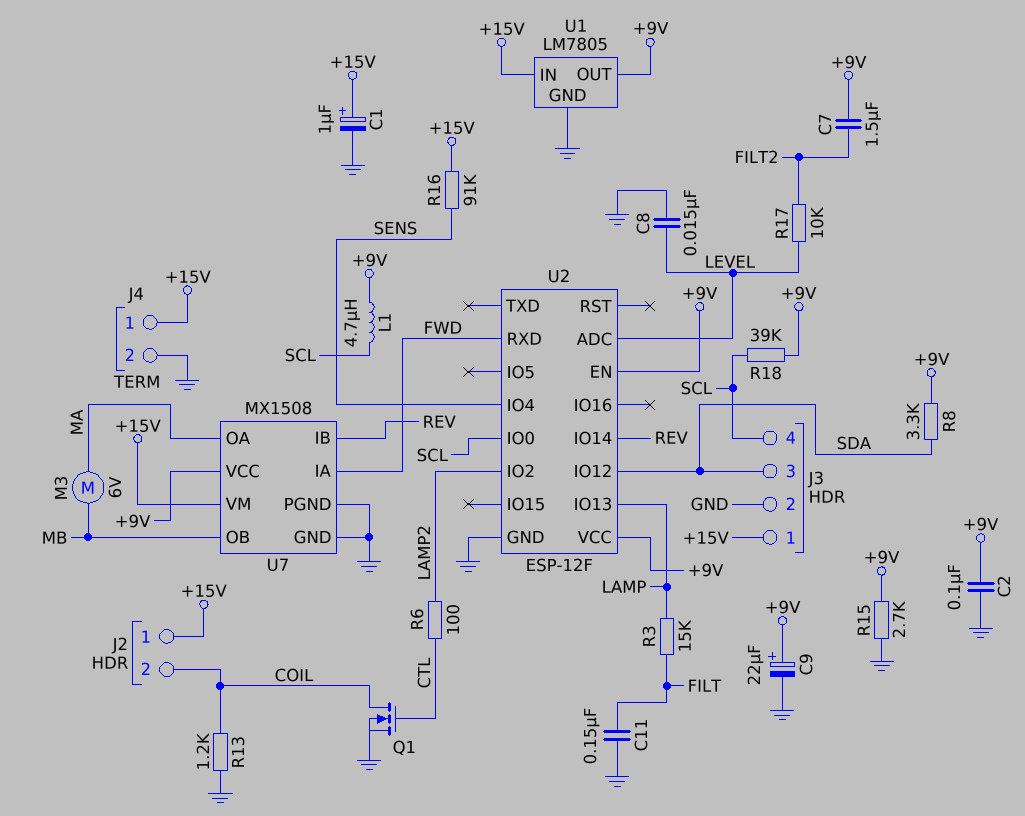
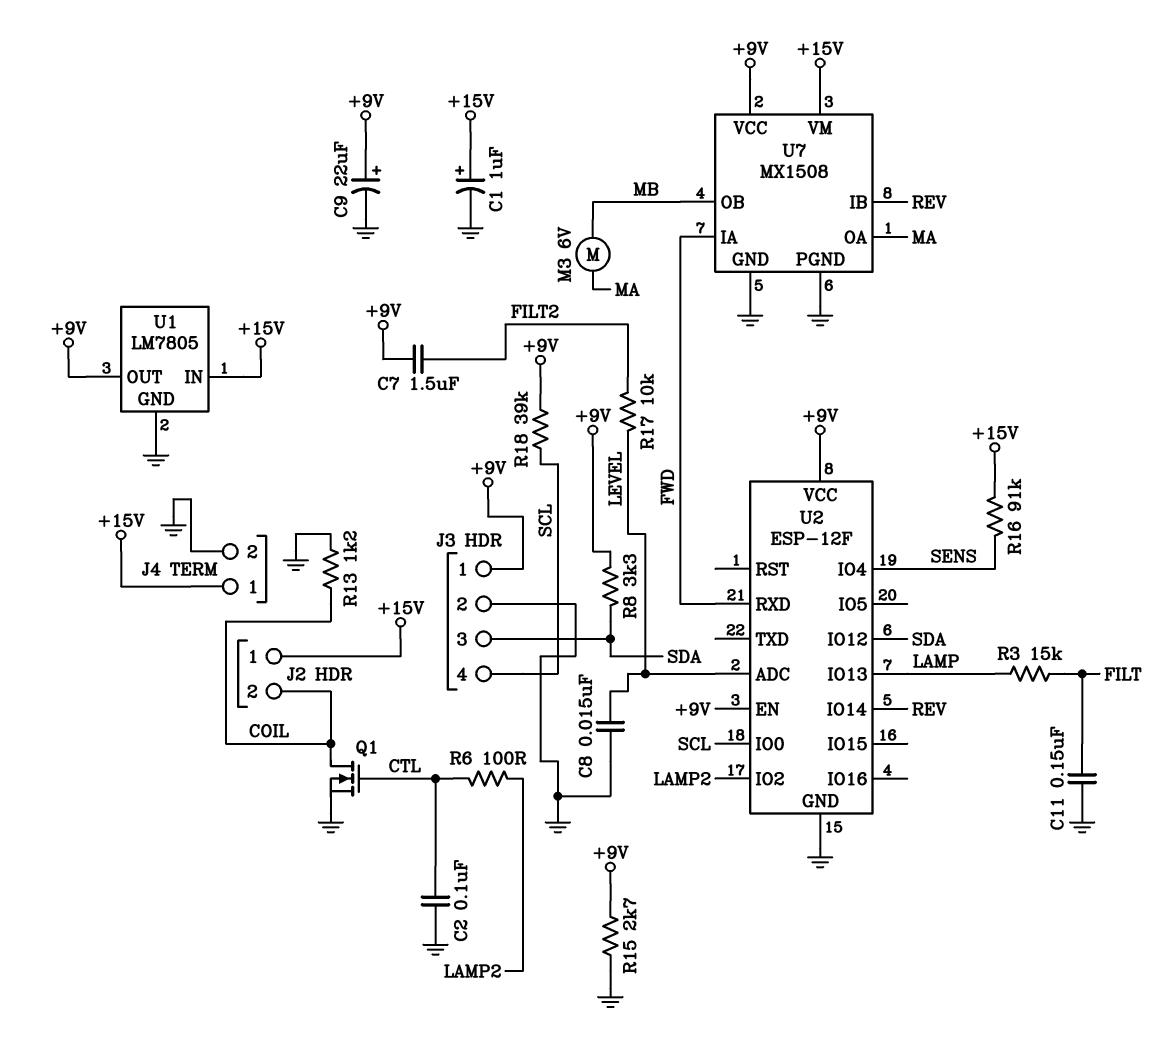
C2: 100nF (+9V, GND) -> 100nF (CTL, GND)
J3 pin 1: +15V -> +9V
L1: 4.7uH (+9V, SCL) -> none

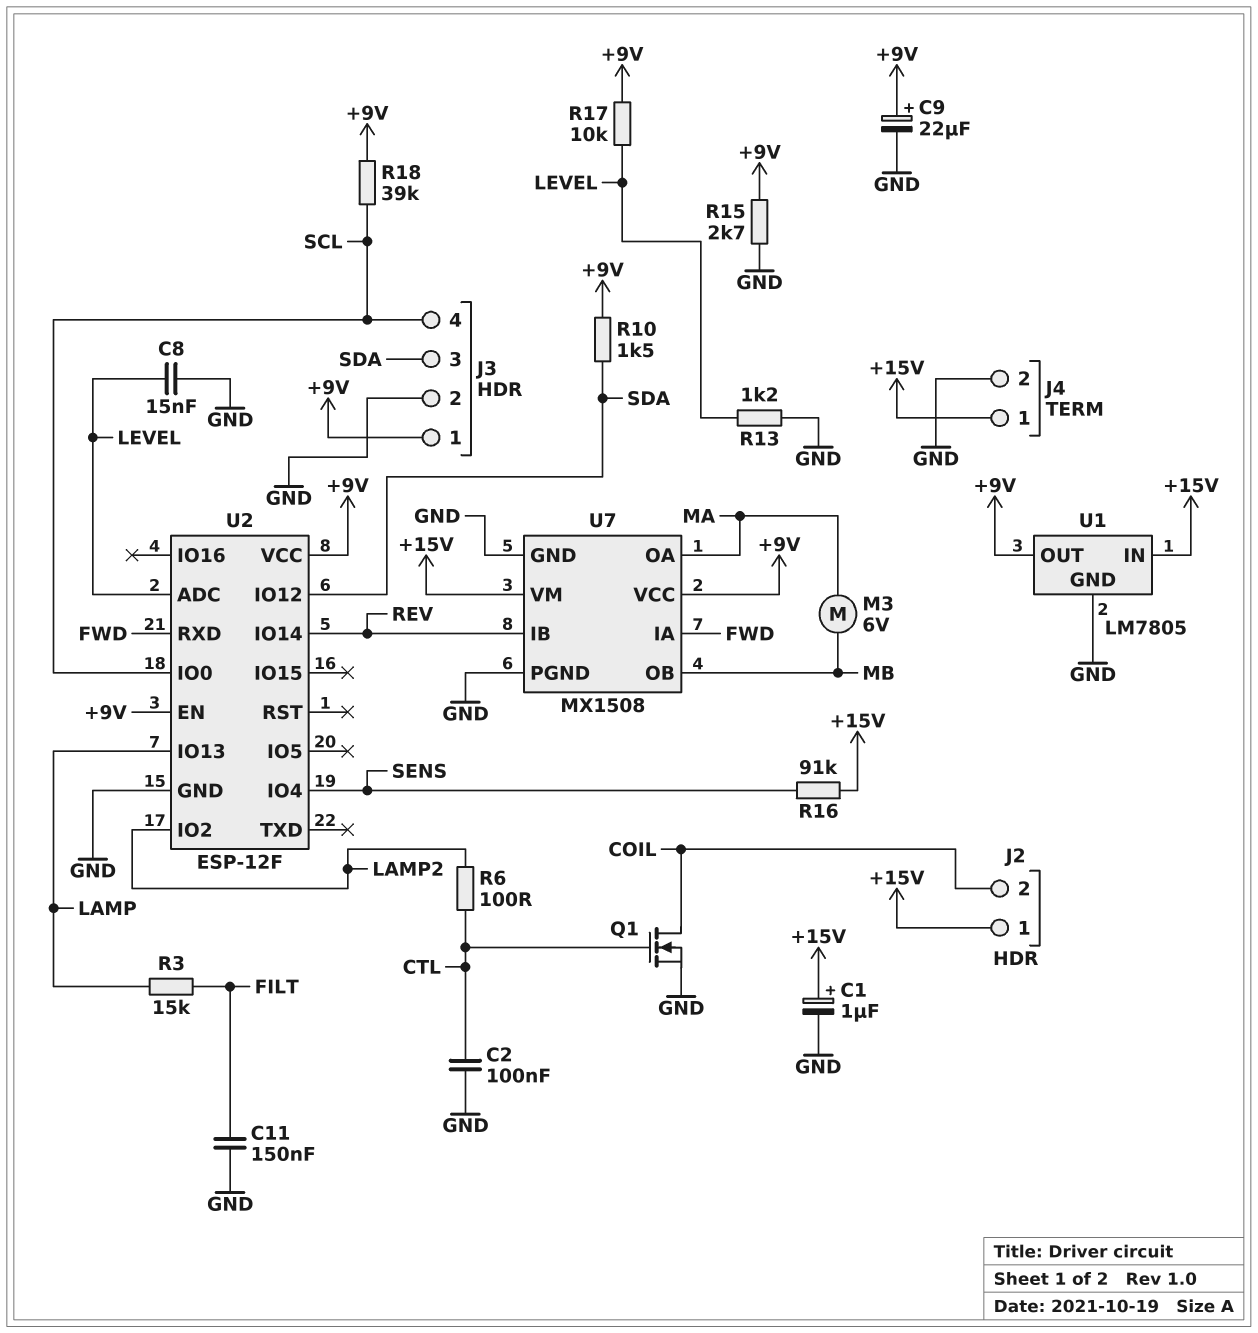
C7: 1.5uF (+9V, FILT2) -> none
R8: 3.3k (+9V, SDA) -> none
R10: none -> 1.5k (+9V, SDA)
R13: 1.2k (COIL, GND) -> 1.2k (GND, LEVEL)
R17: 10k (FILT2, LEVEL) -> 10k (+9V, LEVEL)

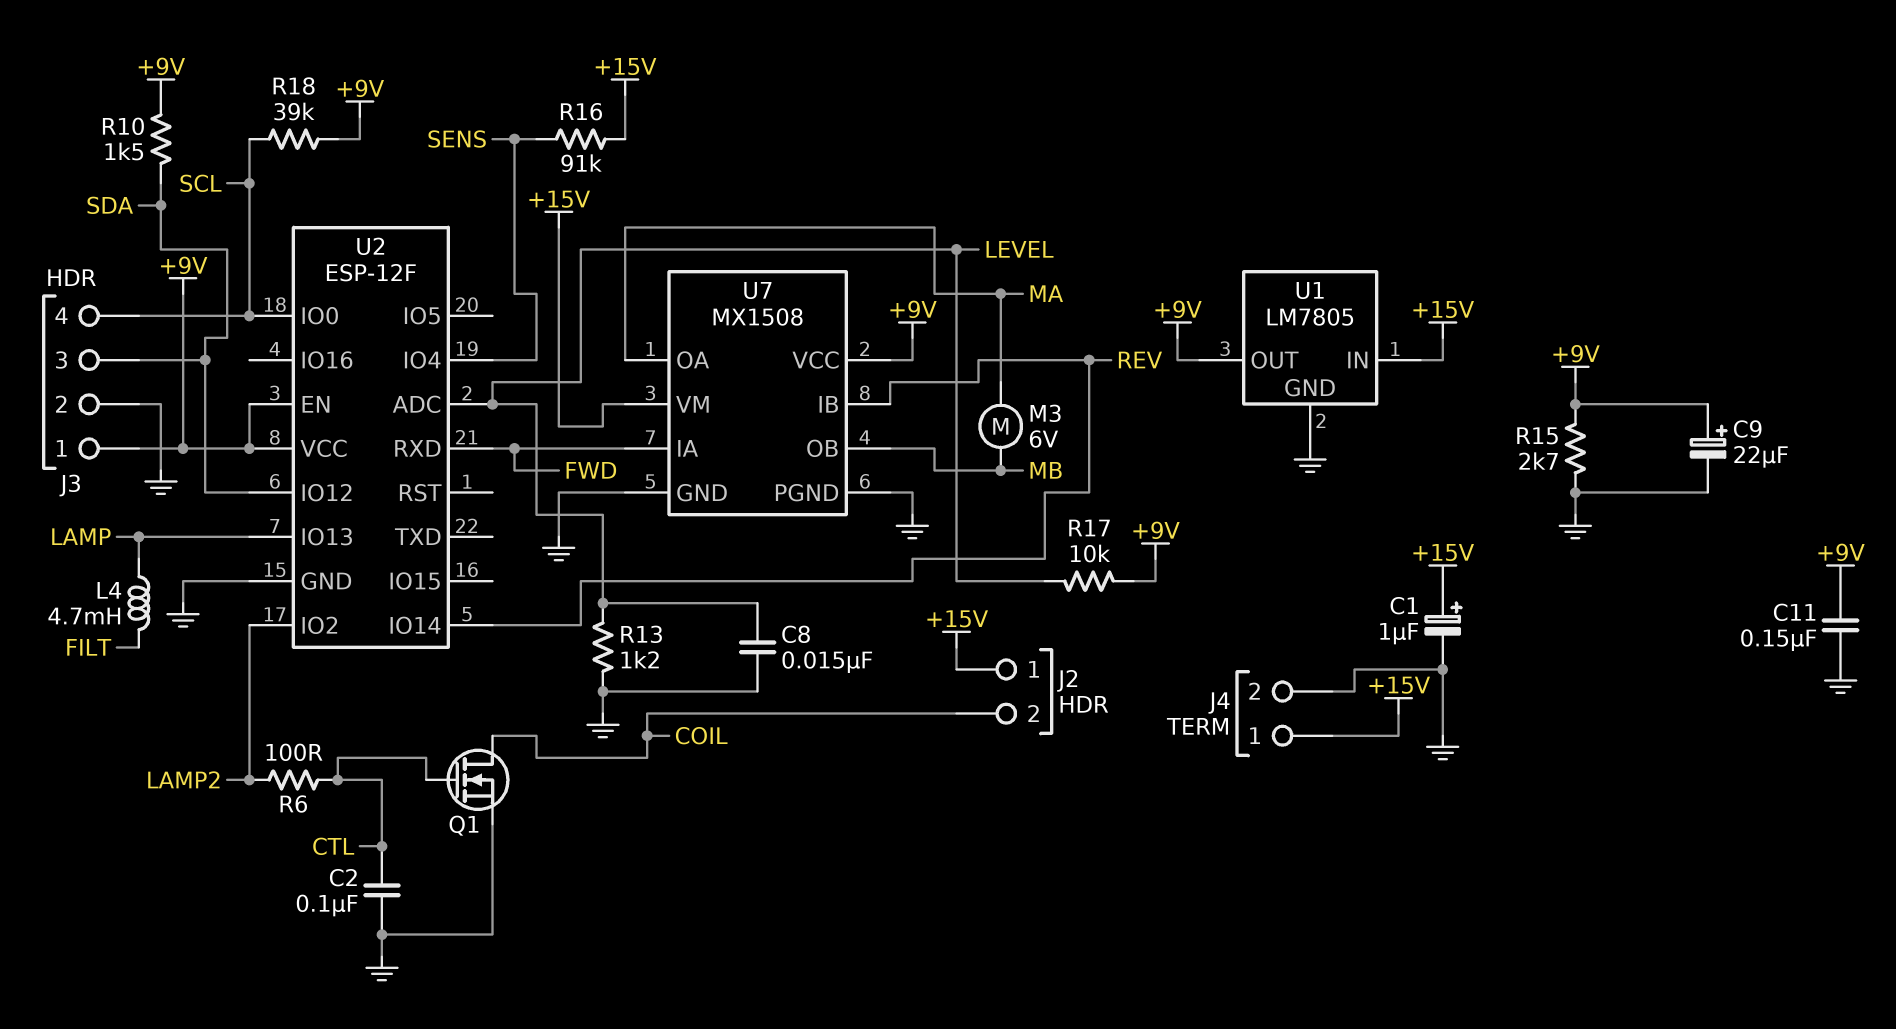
C11: 150nF (FILT, GND) -> 150nF (+9V, GND)
L4: none -> 4.7mH (FILT, LAMP)
R3: 15k (FILT, LAMP) -> none

